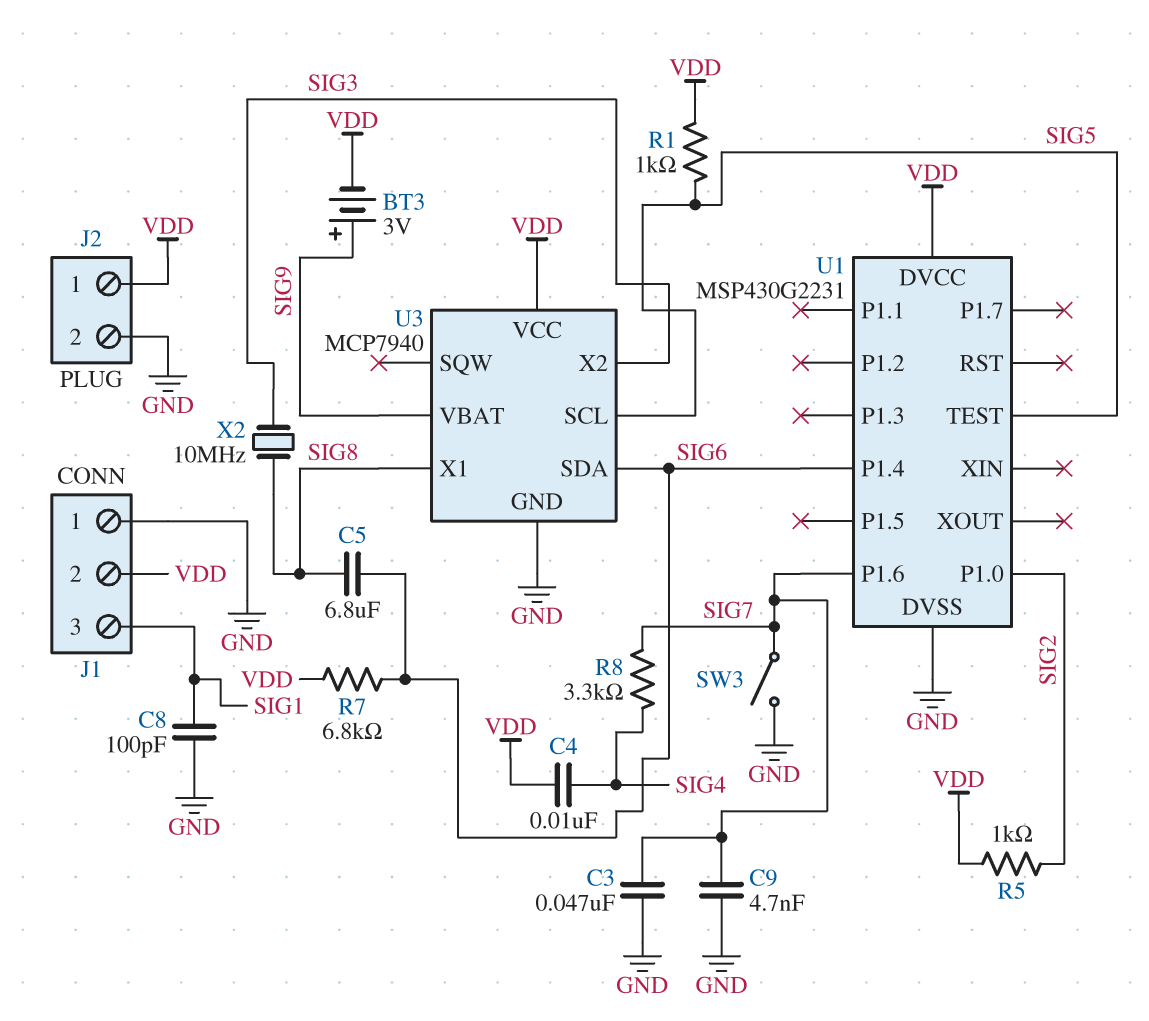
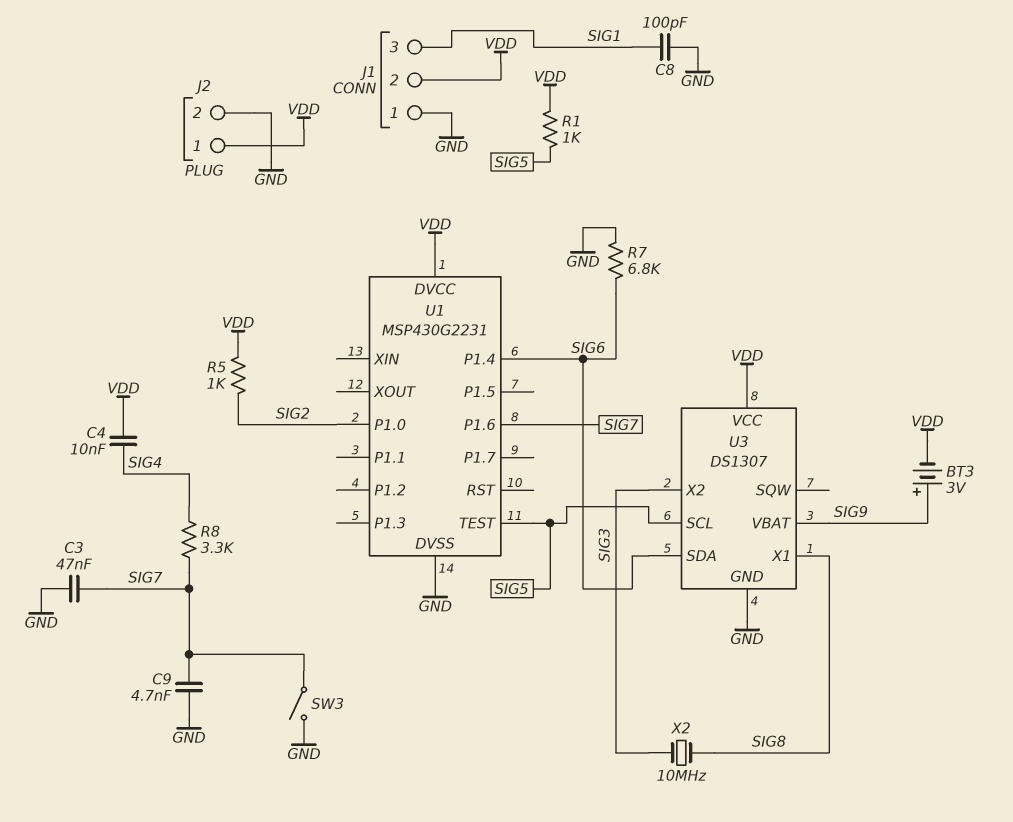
C5: 6.8uF (SIG6, SIG8) -> none
R7: 6.8k (SIG6, VDD) -> 6.8k (GND, SIG6)
U3: MCP7940 -> DS1307

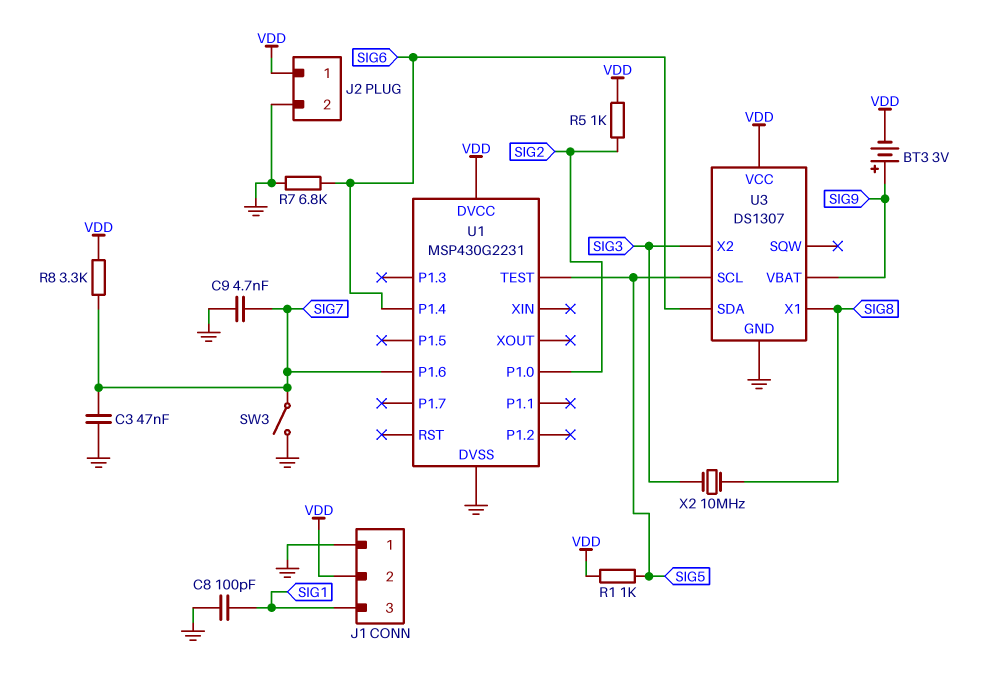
C4: 10nF (SIG4, VDD) -> none
R8: 3.3k (SIG4, SIG7) -> 3.3k (SIG7, VDD)

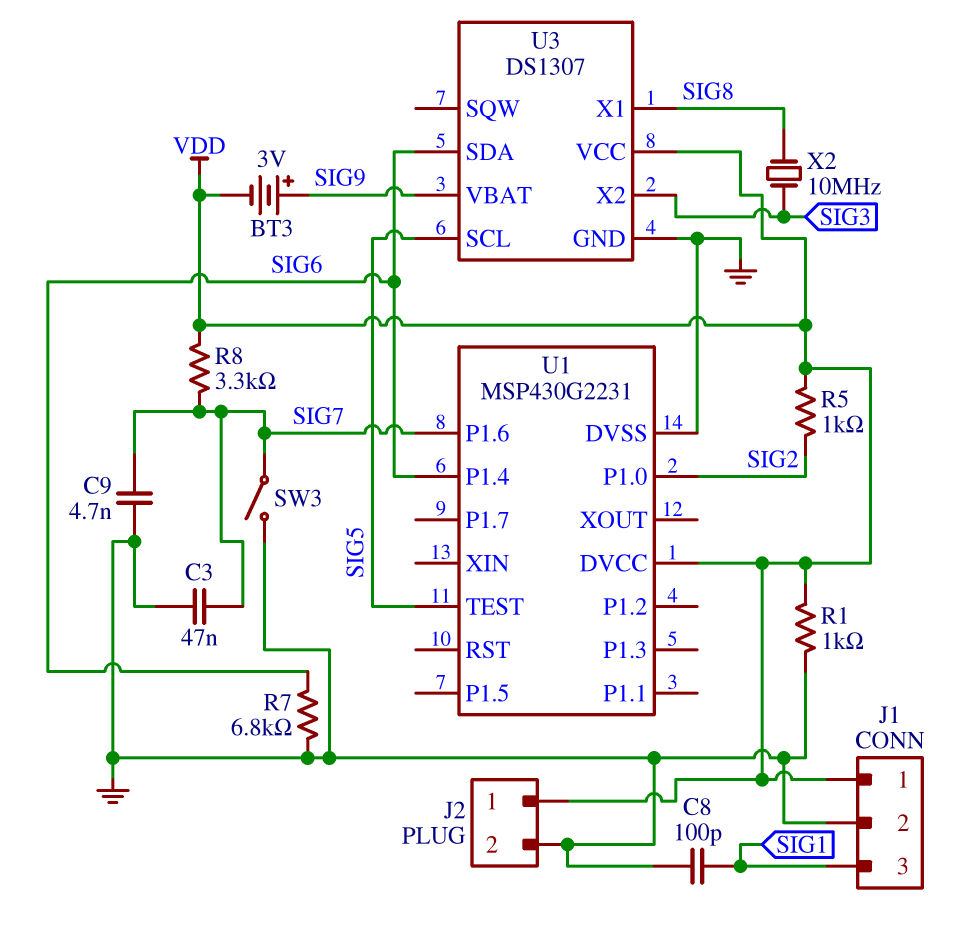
J1 pin 1: GND -> VDD
J1 pin 2: VDD -> GND
R1: 1k (SIG5, VDD) -> 1k (GND, VDD)

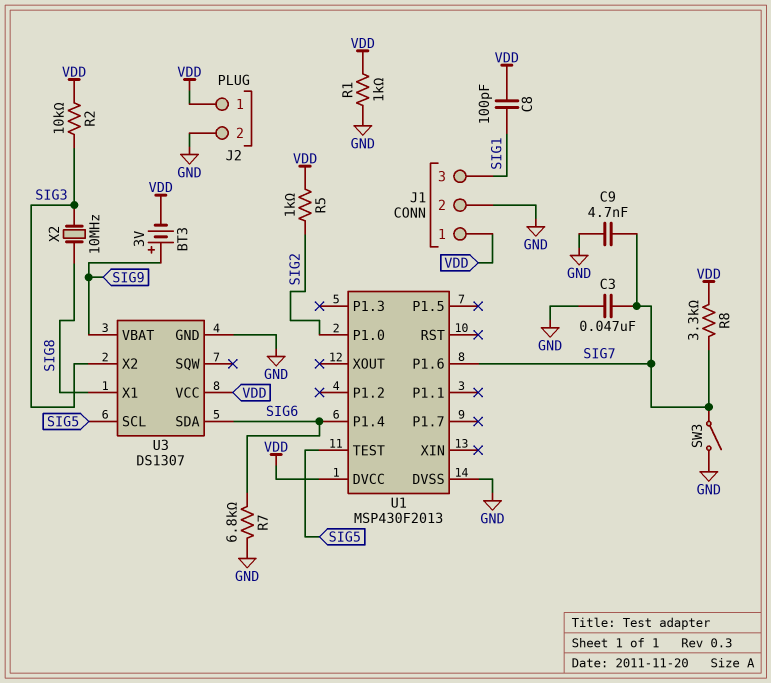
C8: 100pF (GND, SIG1) -> 100pF (SIG1, VDD)
R2: none -> 10k (SIG3, VDD)
U1: MSP430G2231 -> MSP430F2013

